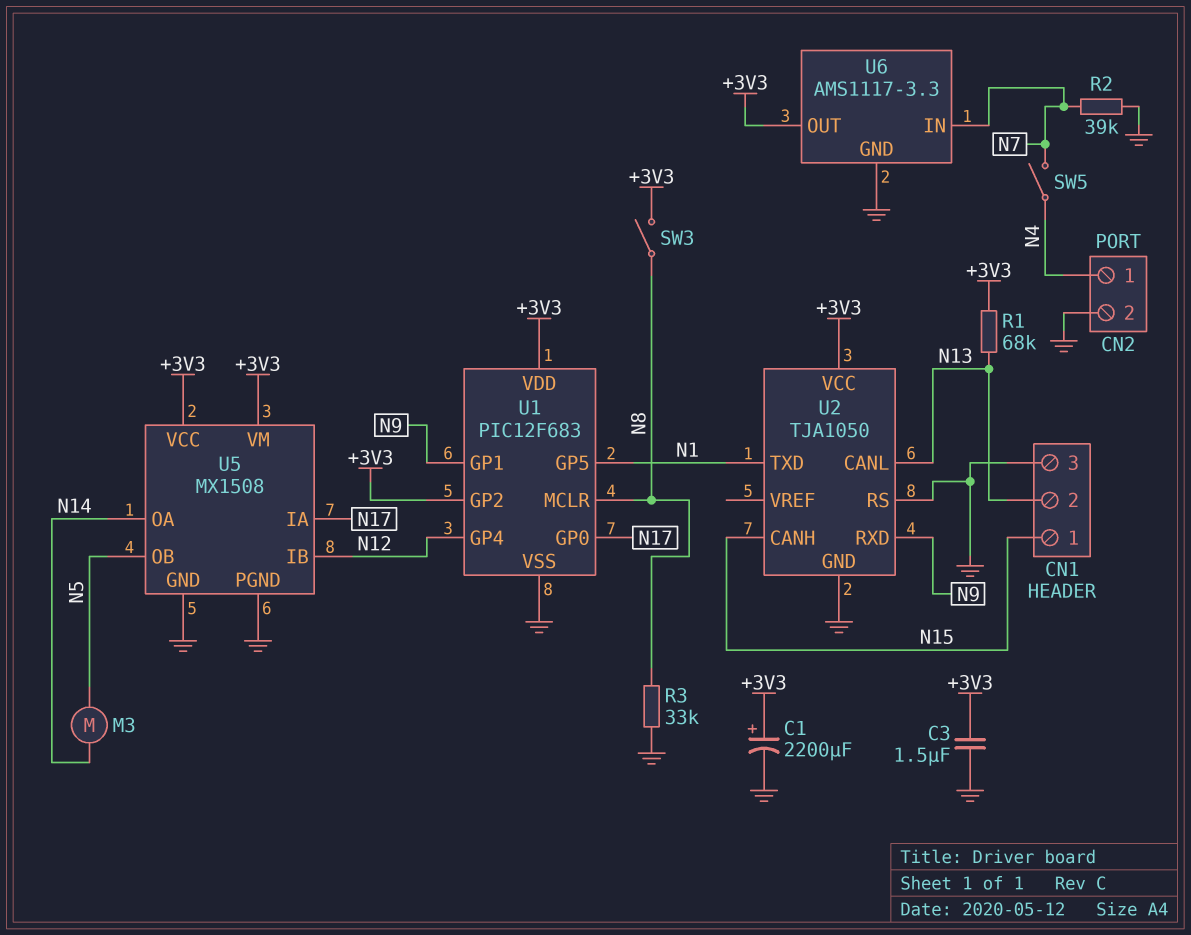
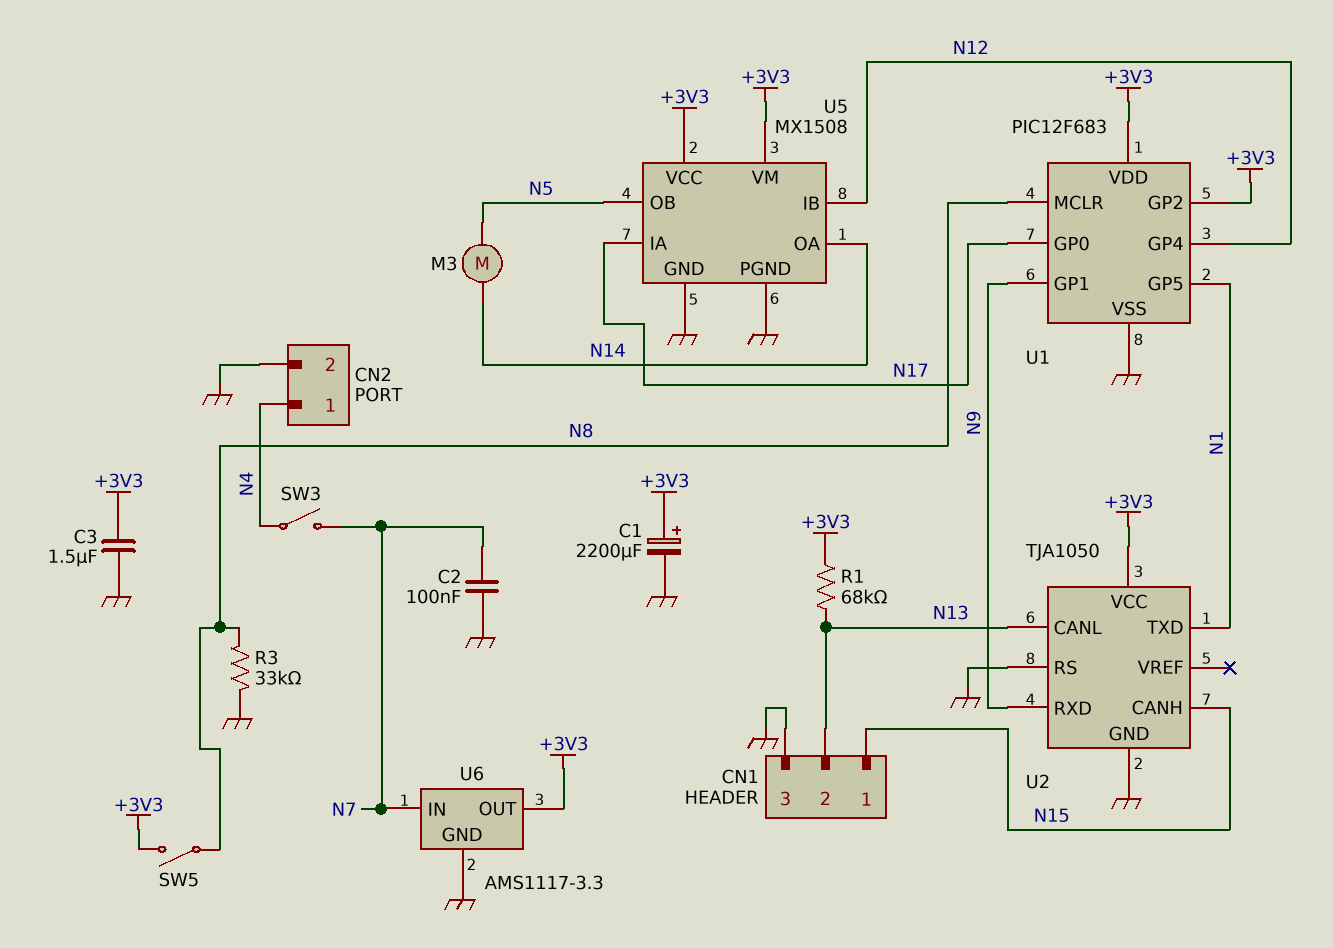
C2: none -> 100nF (GND, N7)
R2: 39k (GND, N7) -> none
SW3: switch (+3V3, N8) -> switch (N4, N7)
SW5: switch (N4, N7) -> switch (+3V3, N8)

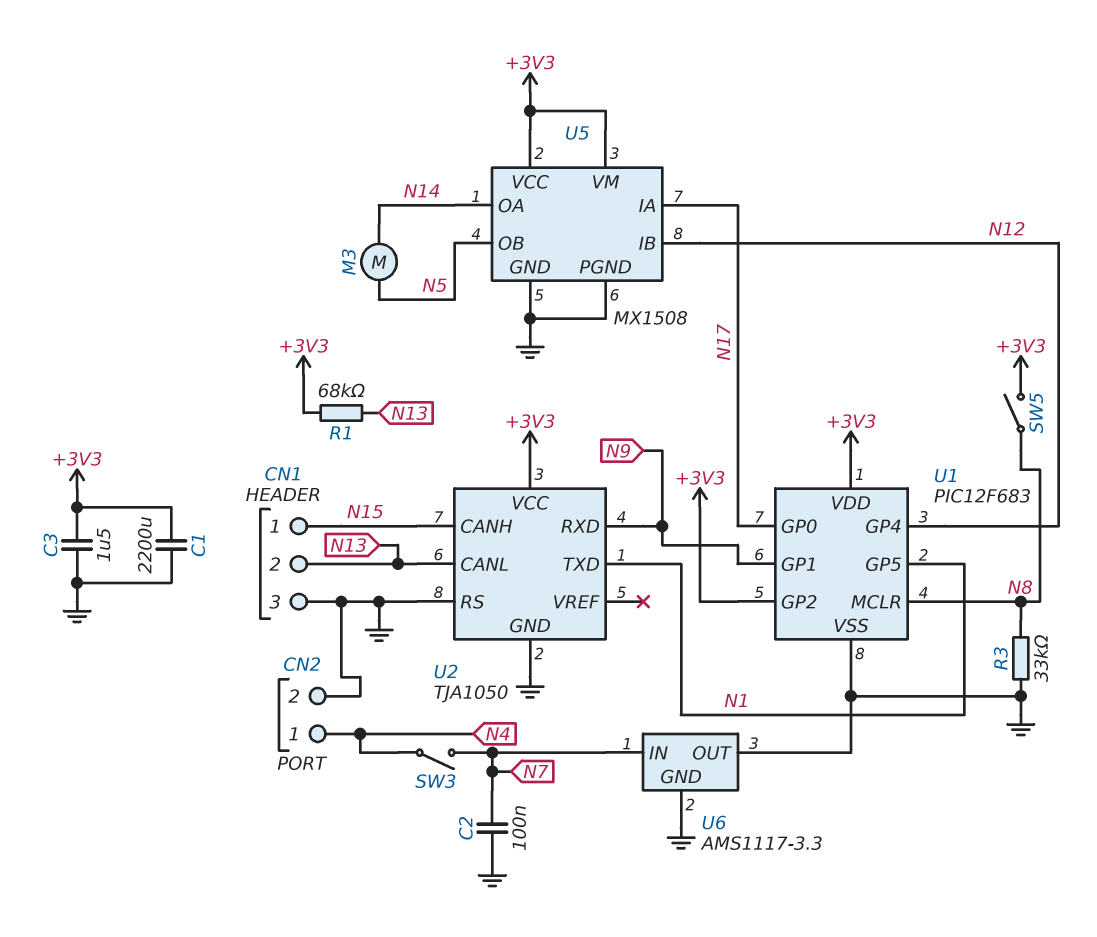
C1: 2200uF (plus +3V3, minus GND) -> 2200uF (+3V3, GND)
U6 pin OUT: +3V3 -> GND

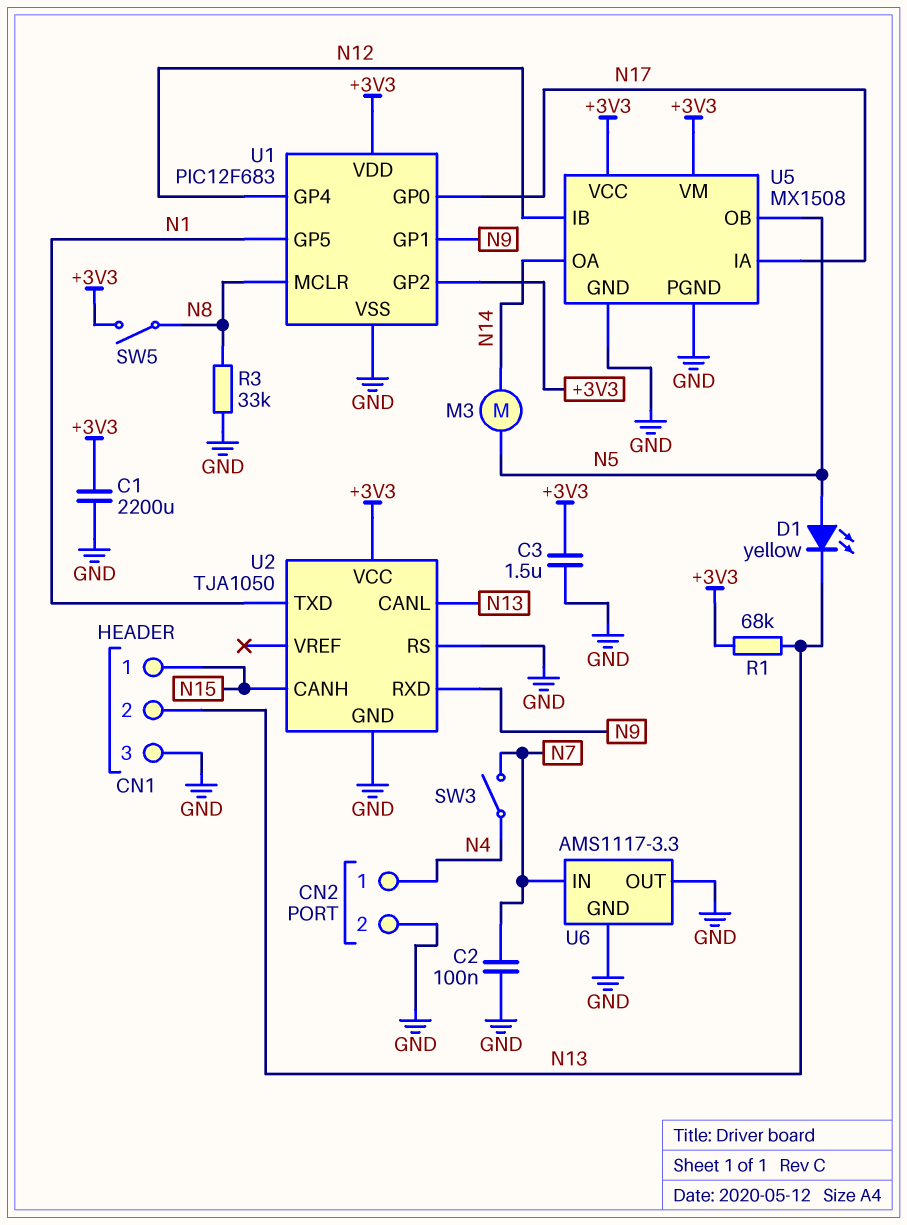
D1: none -> LED yellow (A N5, K N13)

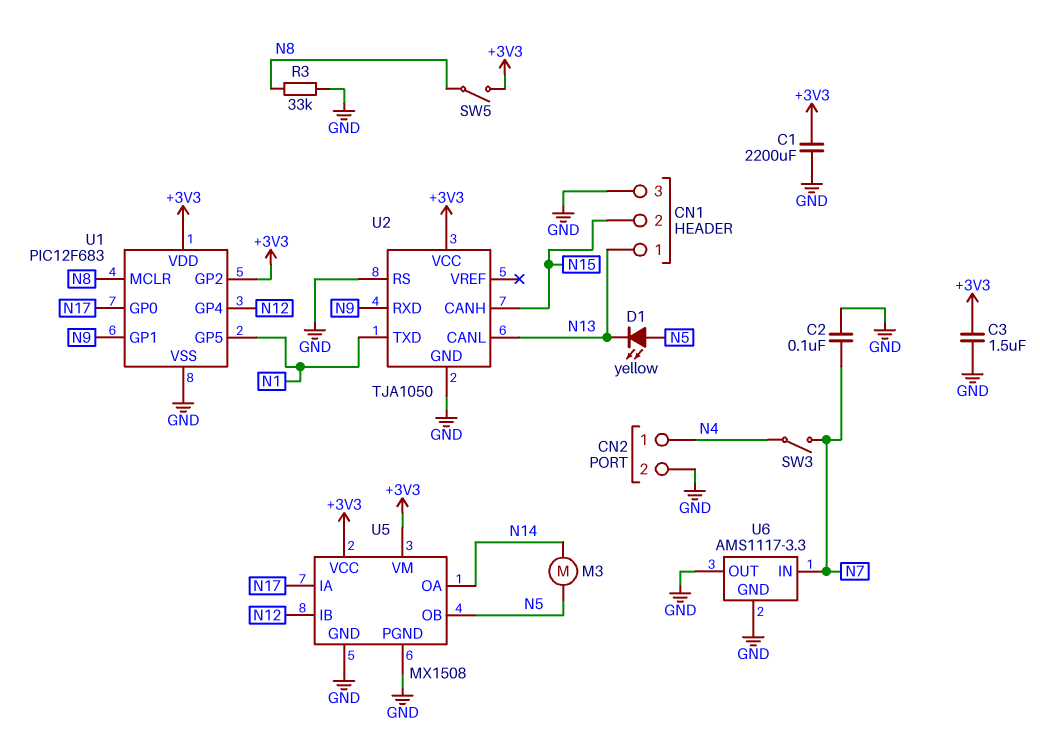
CN1 pin 1: N15 -> N13
CN1 pin 2: N13 -> N15
R1: 68k (+3V3, N13) -> none

